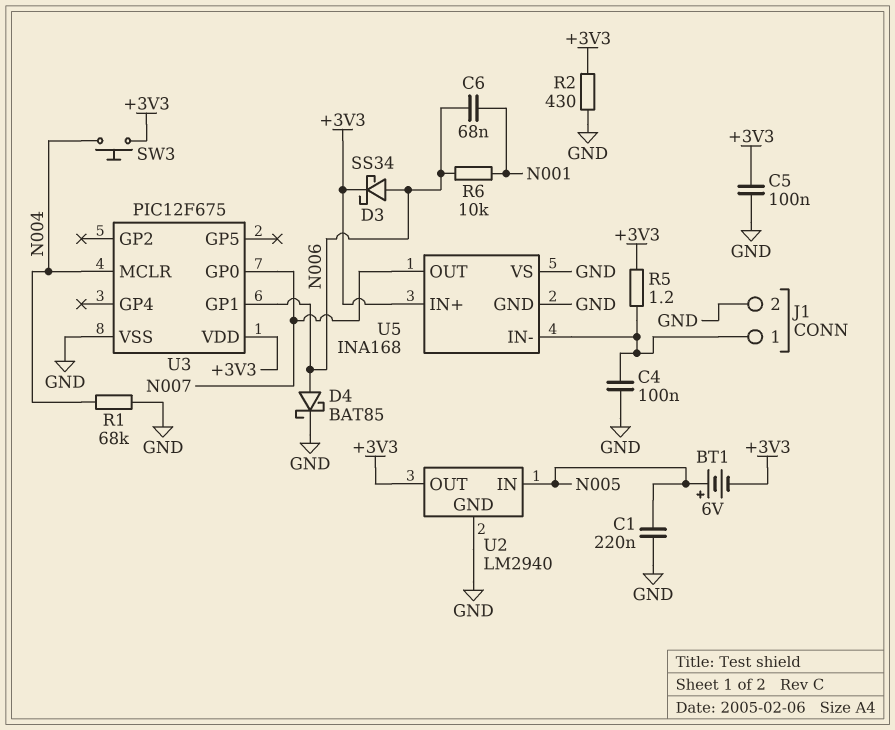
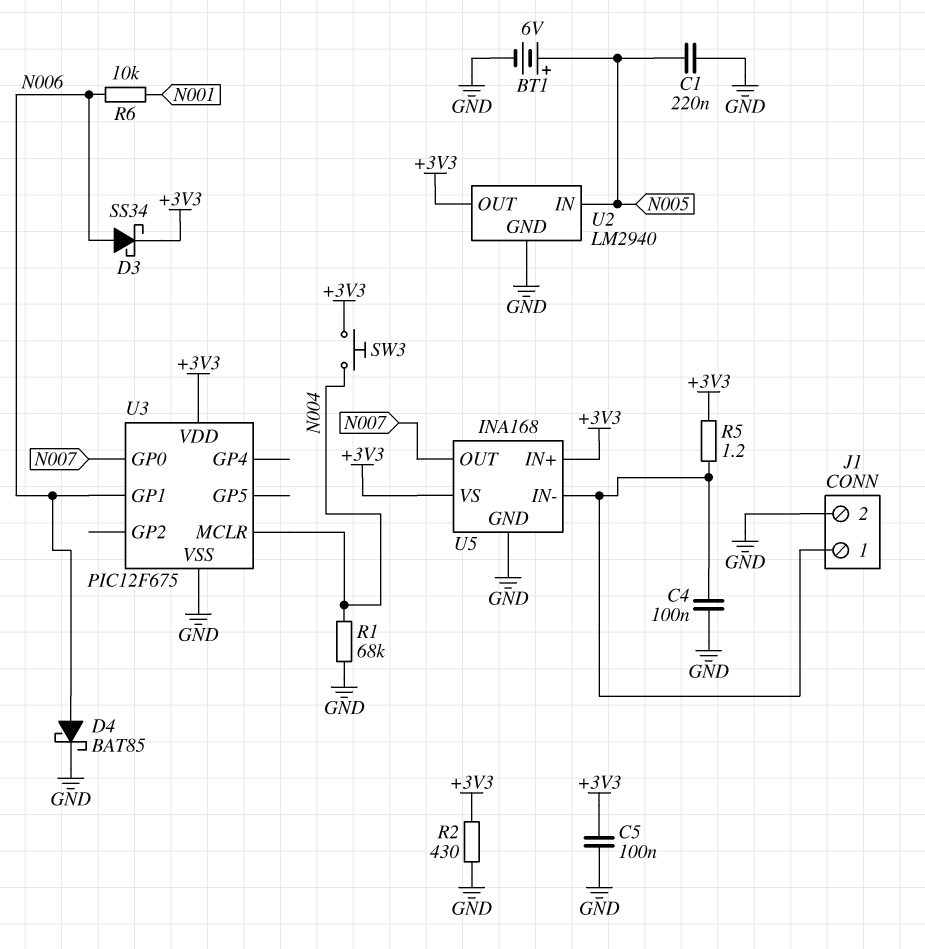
BT1: 6V (plus N005, minus +3V3) -> 6V (plus N005, minus GND)
C6: 68nF (N001, N006) -> none
U5 pin VS: GND -> +3V3

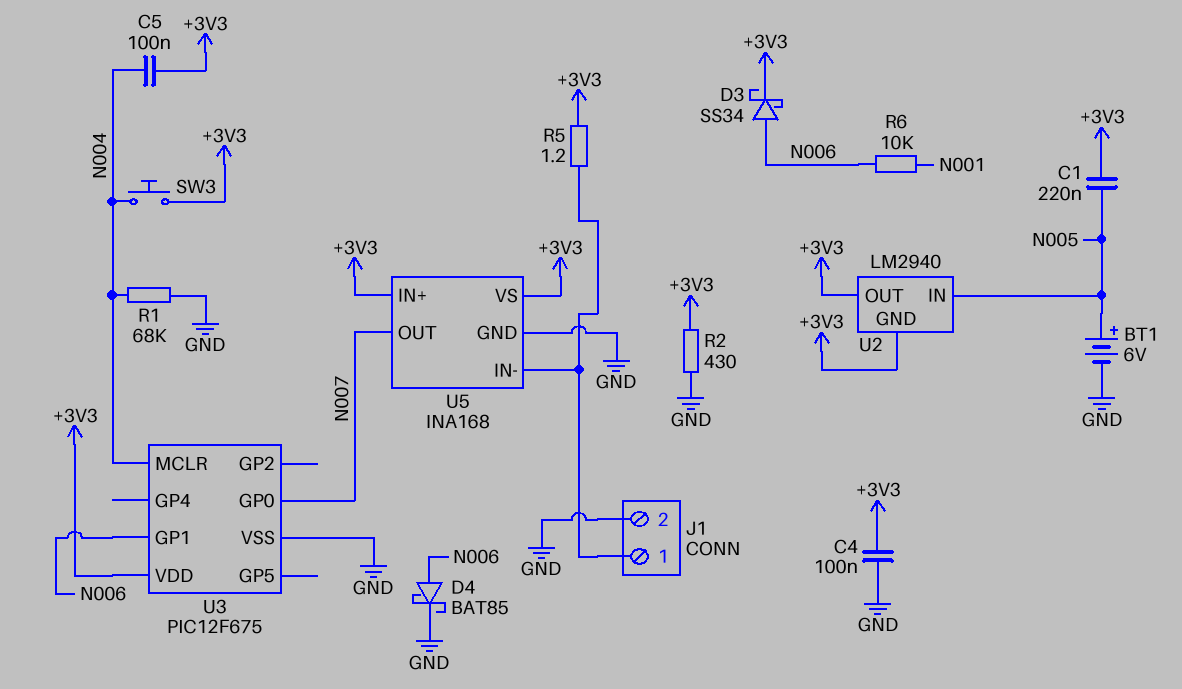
C1: 220nF (GND, N005) -> 220nF (+3V3, N005)
C4: 100nF (GND, J1/1) -> 100nF (+3V3, GND)
C5: 100nF (+3V3, GND) -> 100nF (+3V3, N004)
U2 pin GND: GND -> +3V3

